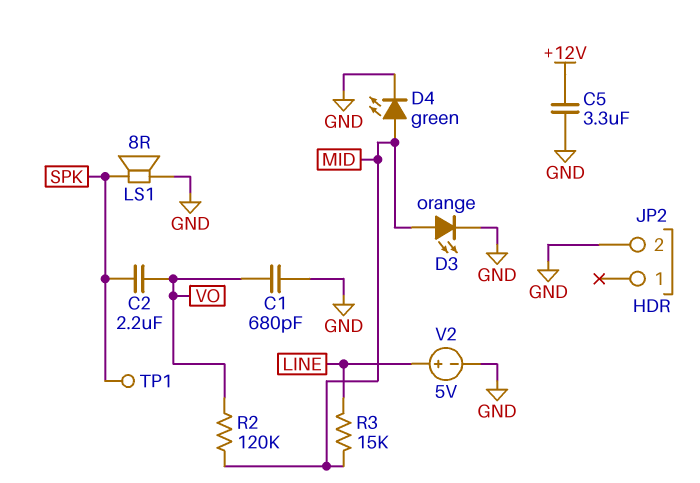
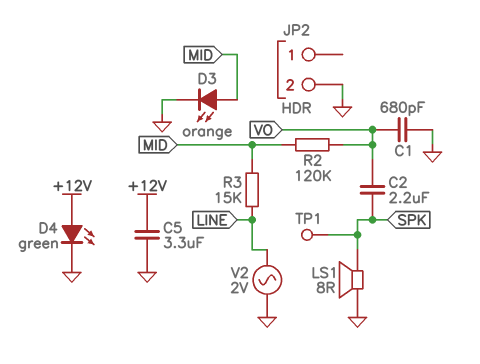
D4: LED green (A MID, K GND) -> LED green (A +12V, K GND)
V2: 5V (plus LINE, minus GND) -> AC 2V (GND, LINE)

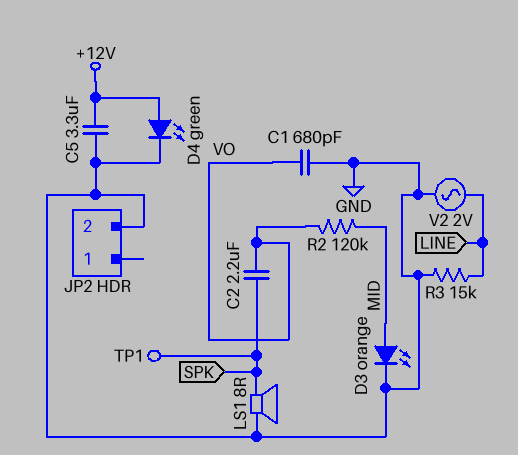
R3: 15k (LINE, MID) -> 15k (GND, LINE)

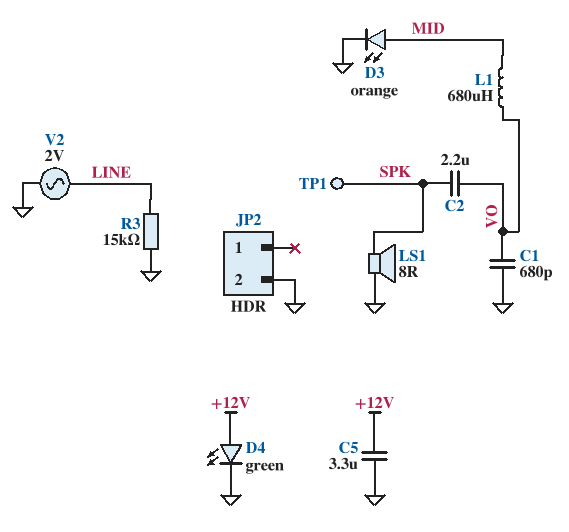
L1: none -> 680uH (MID, VO)
R2: 120k (MID, VO) -> none

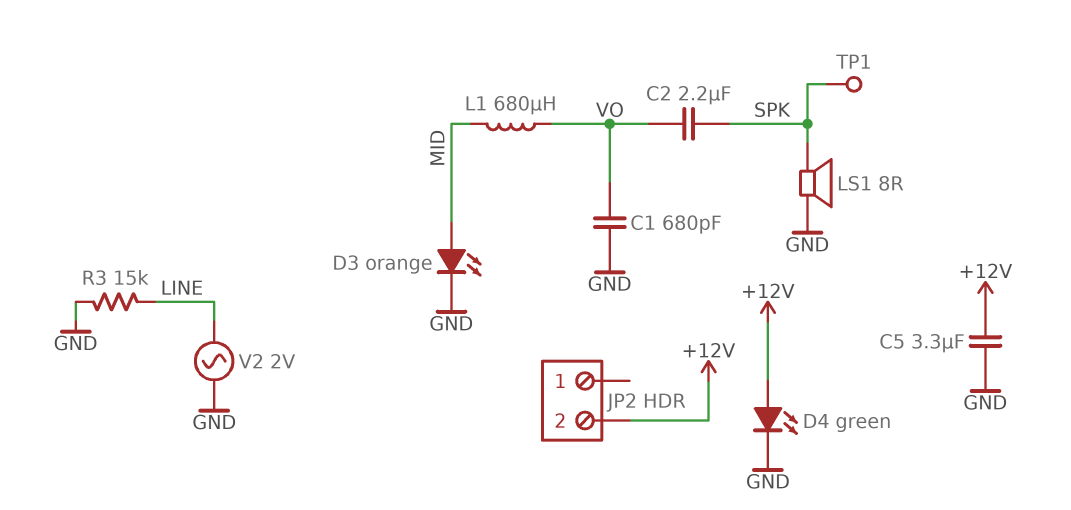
JP2 pin 2: GND -> +12V

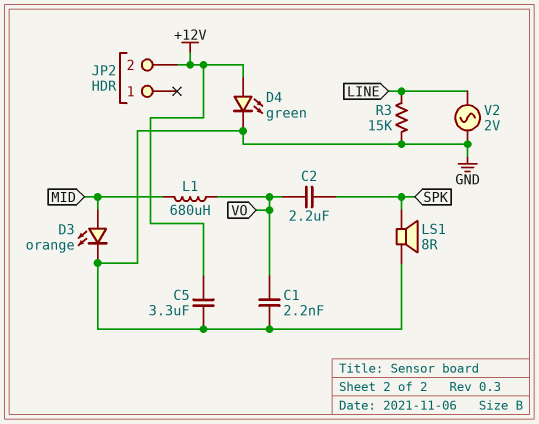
C1: 680pF (GND, VO) -> 2.2nF (GND, VO)
TP1: test point (SPK) -> none

